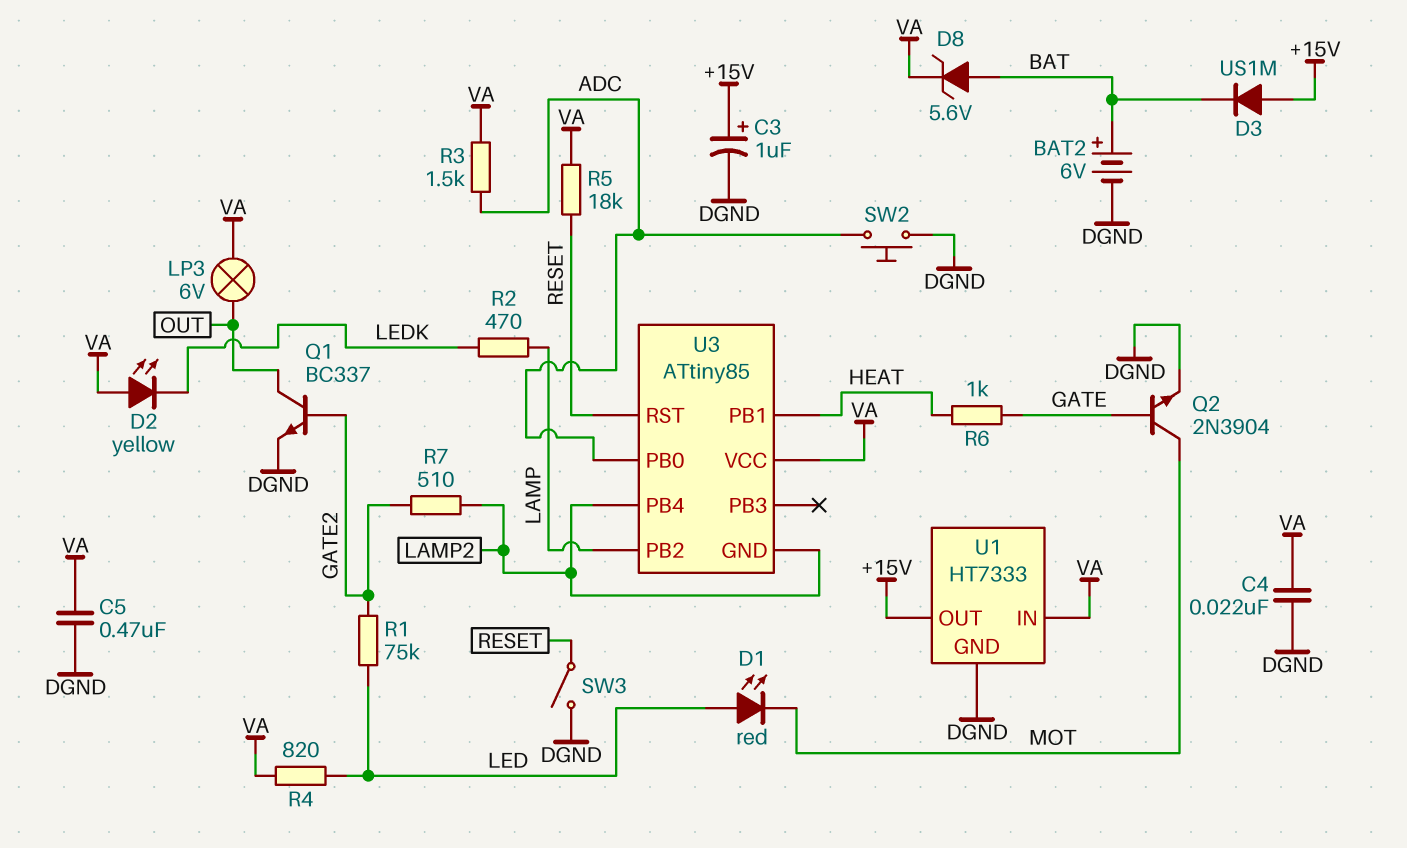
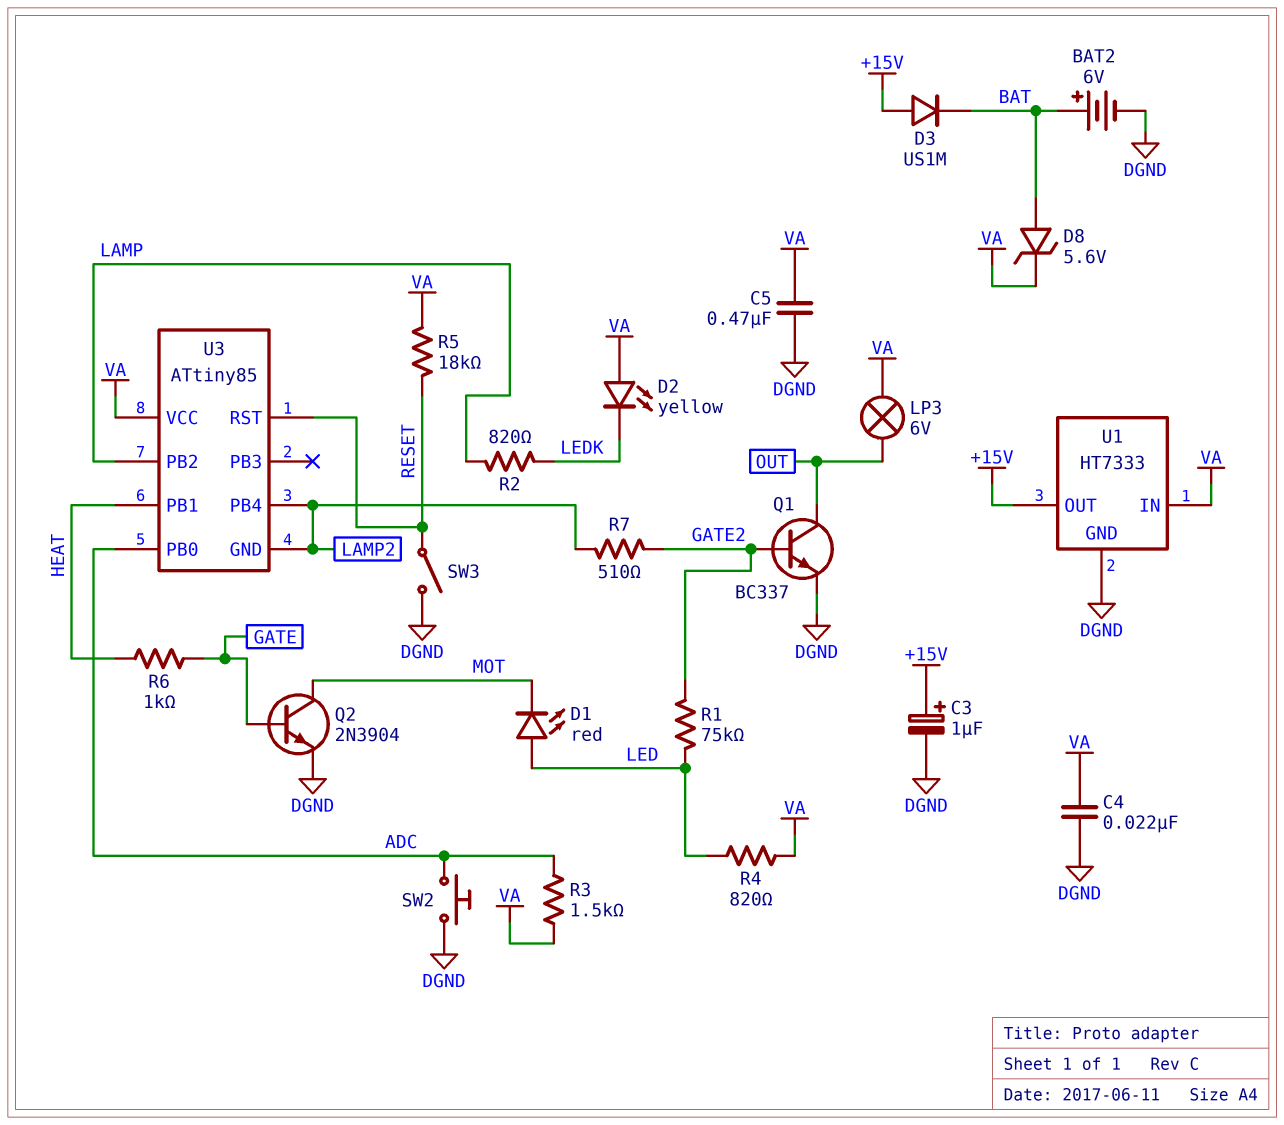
R2: 470 (LAMP, LEDK) -> 820 (LAMP, LEDK)

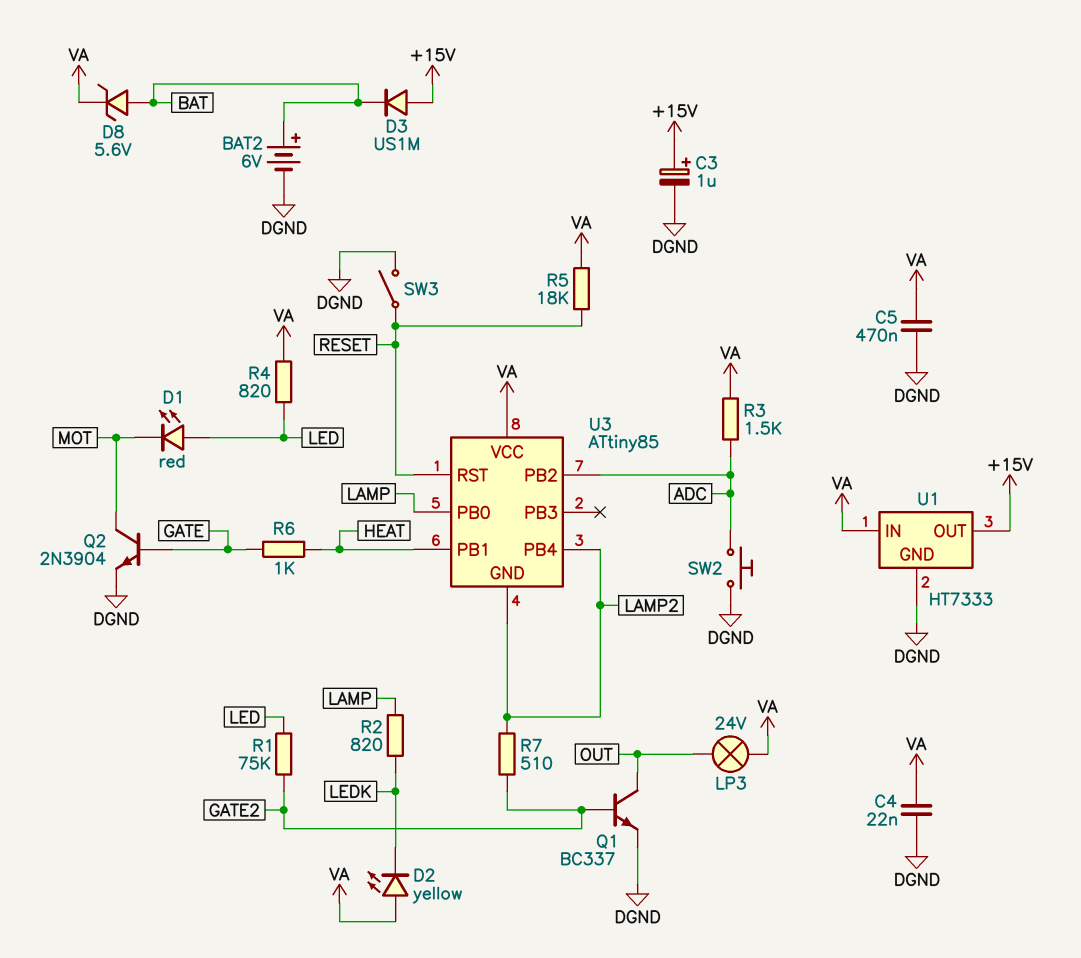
LP3: lamp 6V (OUT, VA) -> lamp 24V (OUT, VA)
U3 pin PB0: ADC -> LAMP
U3 pin PB2: LAMP -> ADC

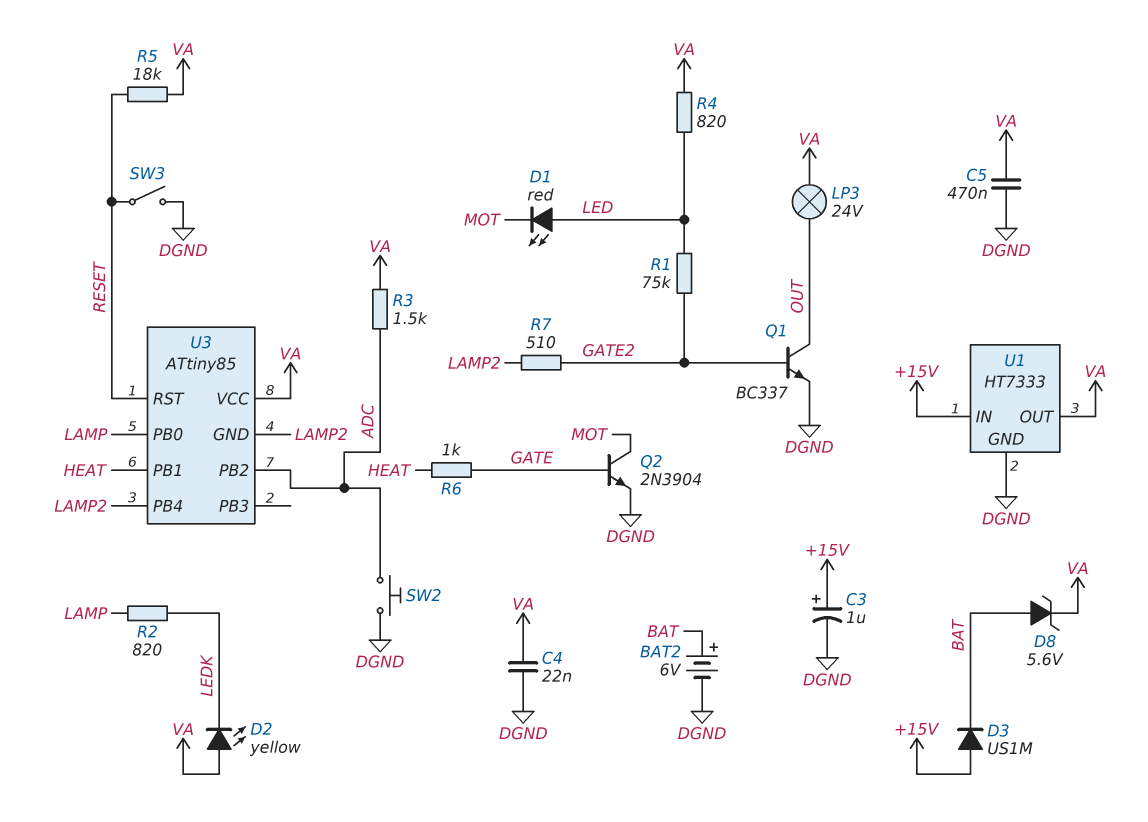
U1 pin IN: VA -> +15V
U1 pin OUT: +15V -> VA

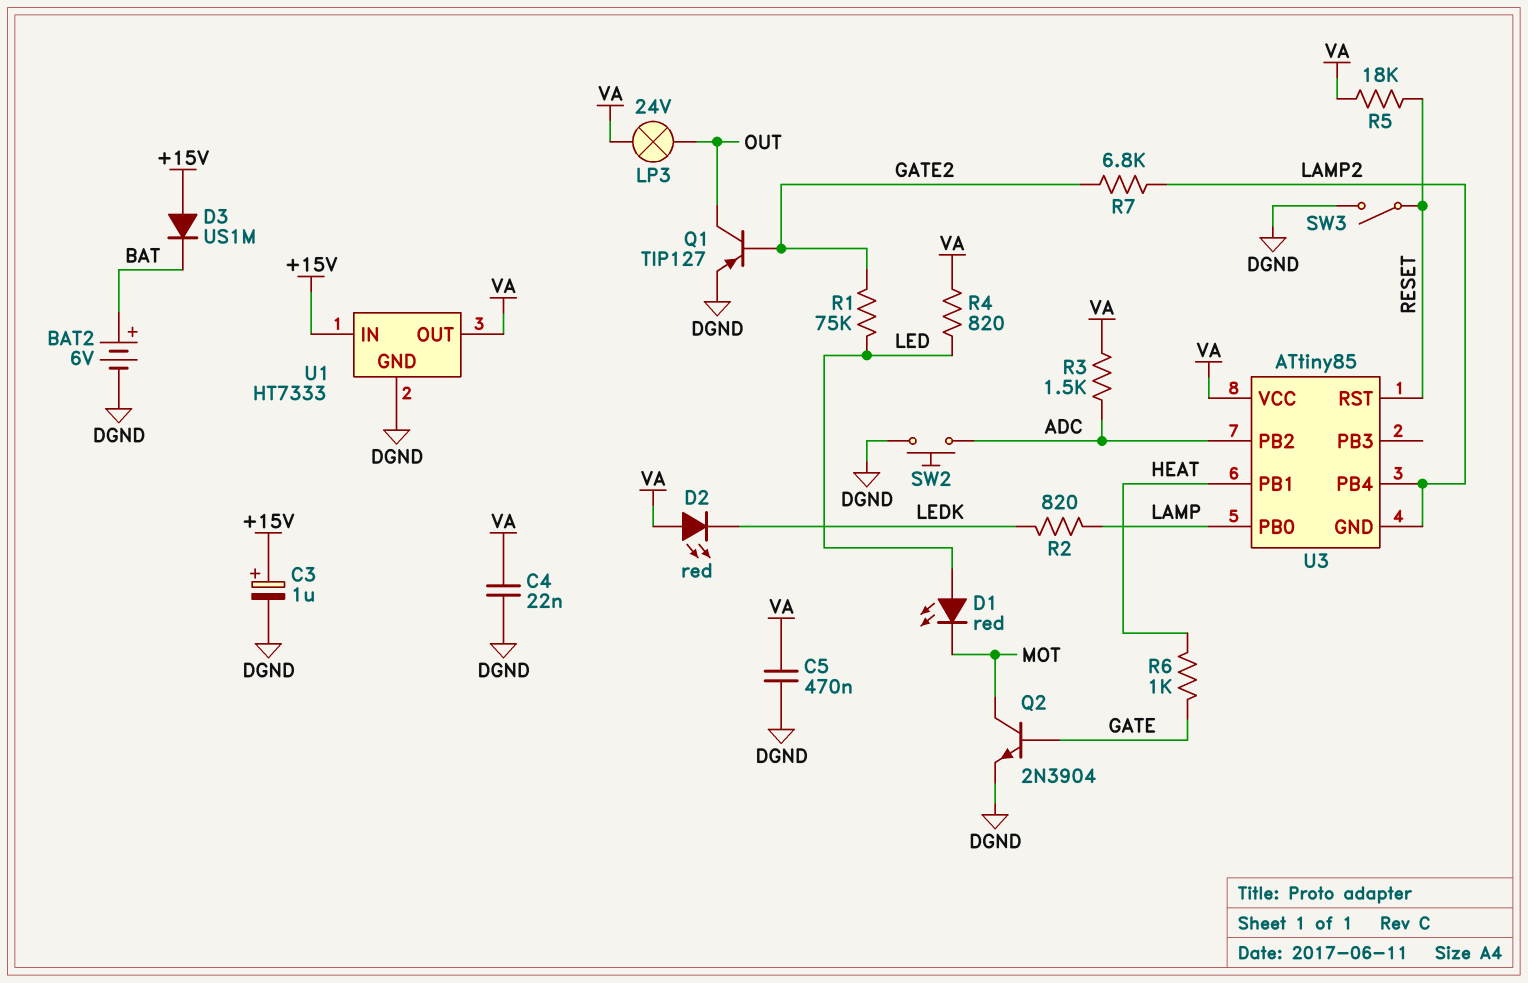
D2: LED yellow (A VA, K LEDK) -> LED red (A VA, K LEDK)
D8: zener 5.6V (A BAT, K VA) -> none
Q1: NPN BC337 (B GATE2, C OUT, E DGND) -> PNP TIP127 (B GATE2, C OUT, E DGND)
R7: 510 (GATE2, LAMP2) -> 6.8k (GATE2, LAMP2)

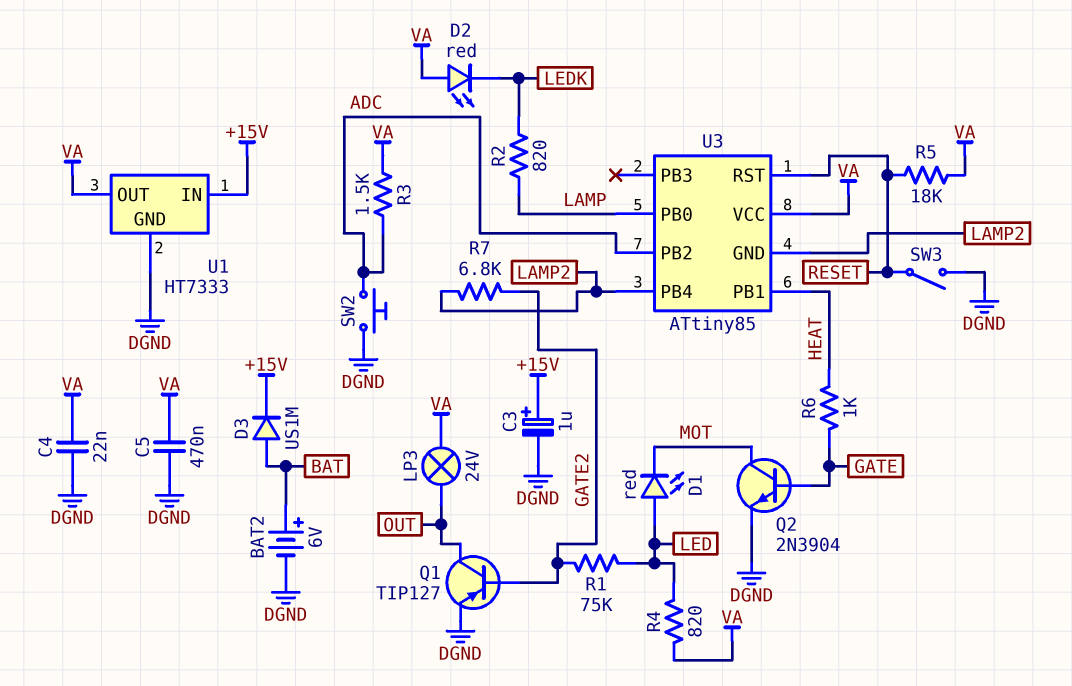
D3: diode US1M (A +15V, K BAT) -> diode US1M (A BAT, K +15V)

